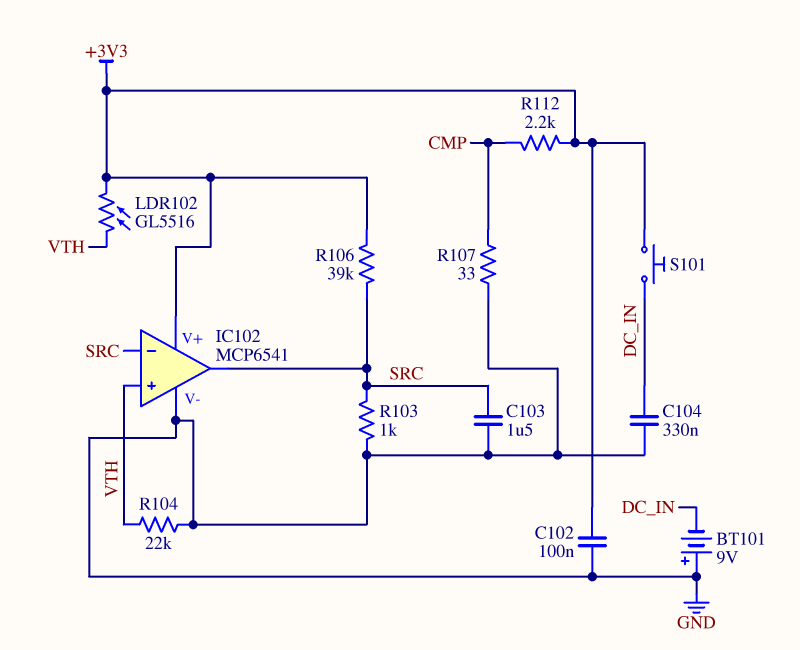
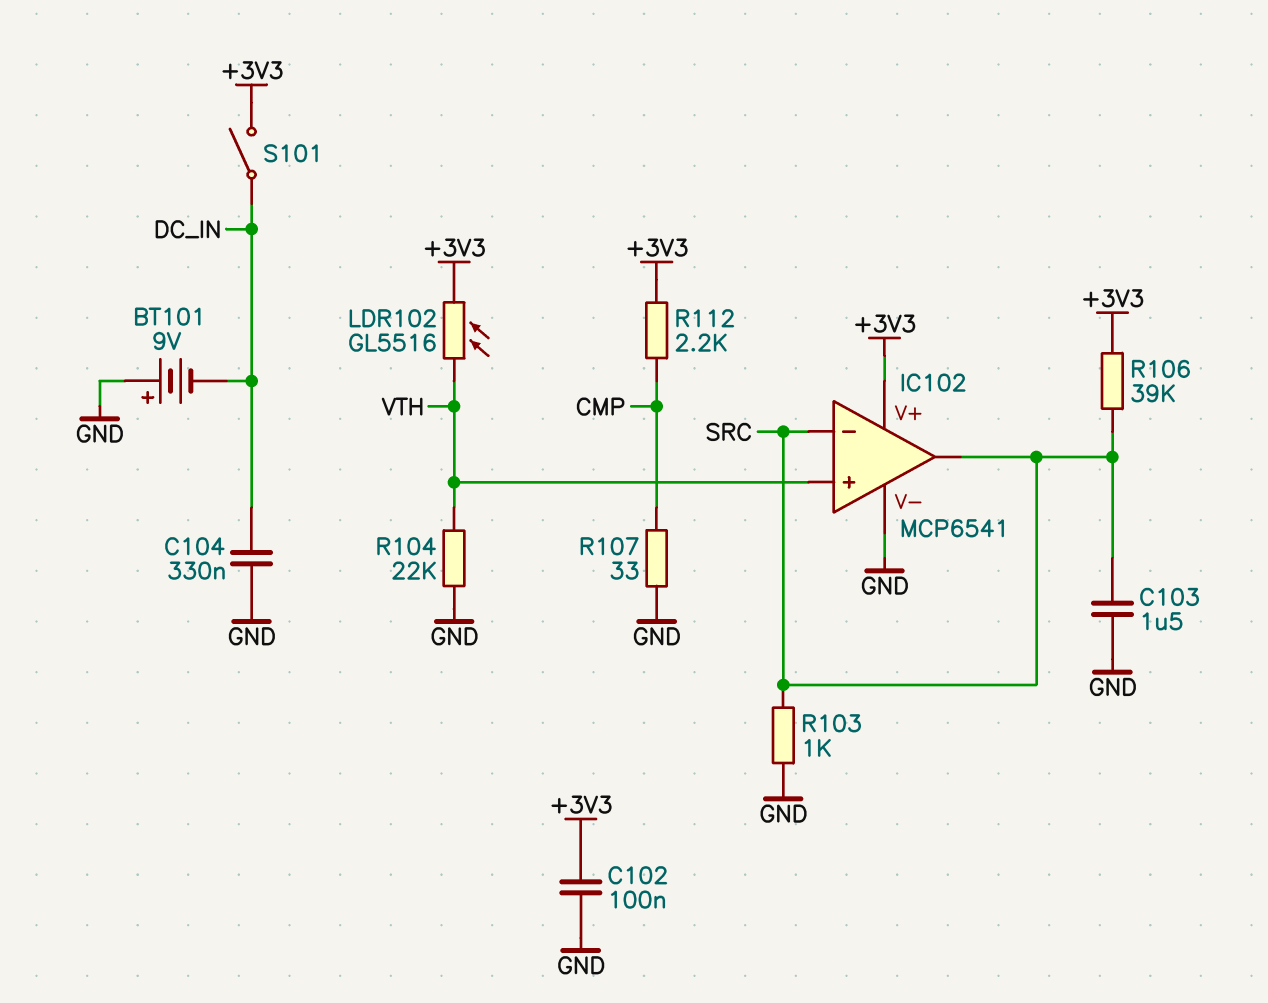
S101: button (+3V3, DC_IN) -> switch (+3V3, DC_IN)

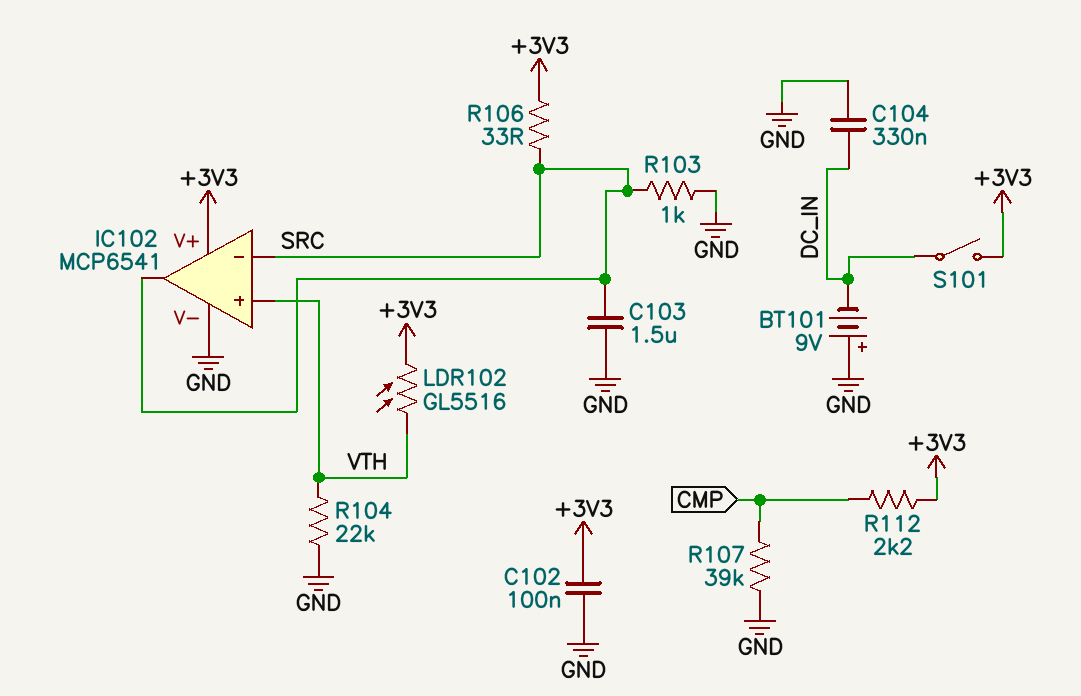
R106: 39k (+3V3, SRC) -> 33 (+3V3, SRC)
R107: 33 (CMP, GND) -> 39k (CMP, GND)

